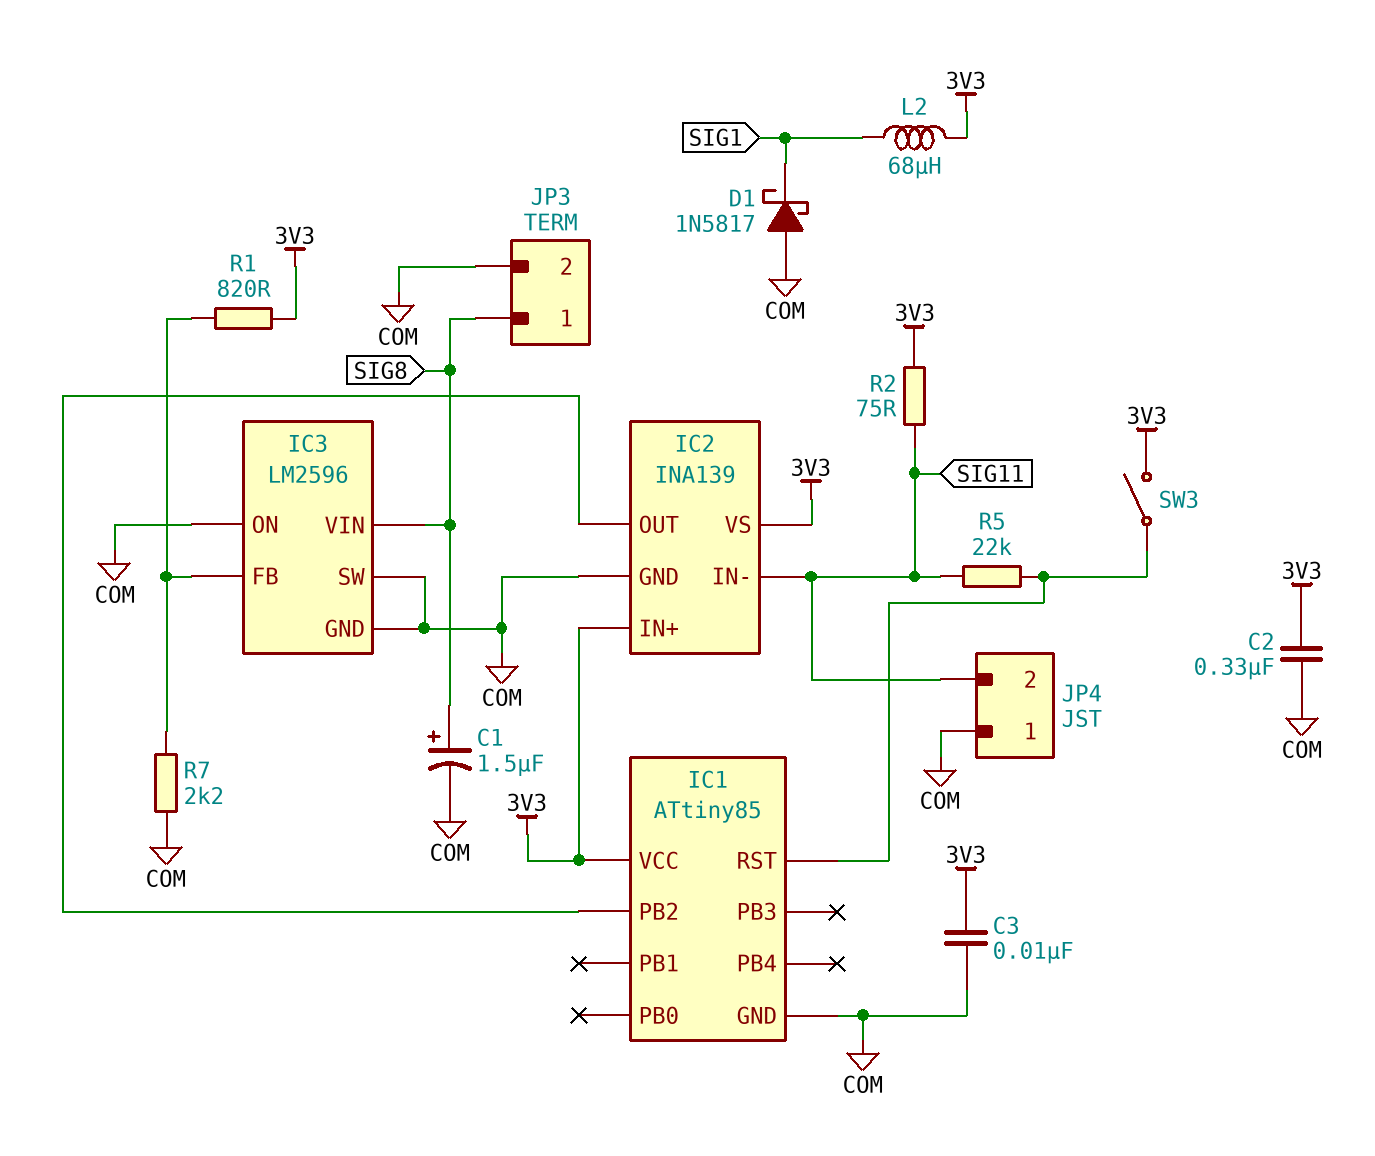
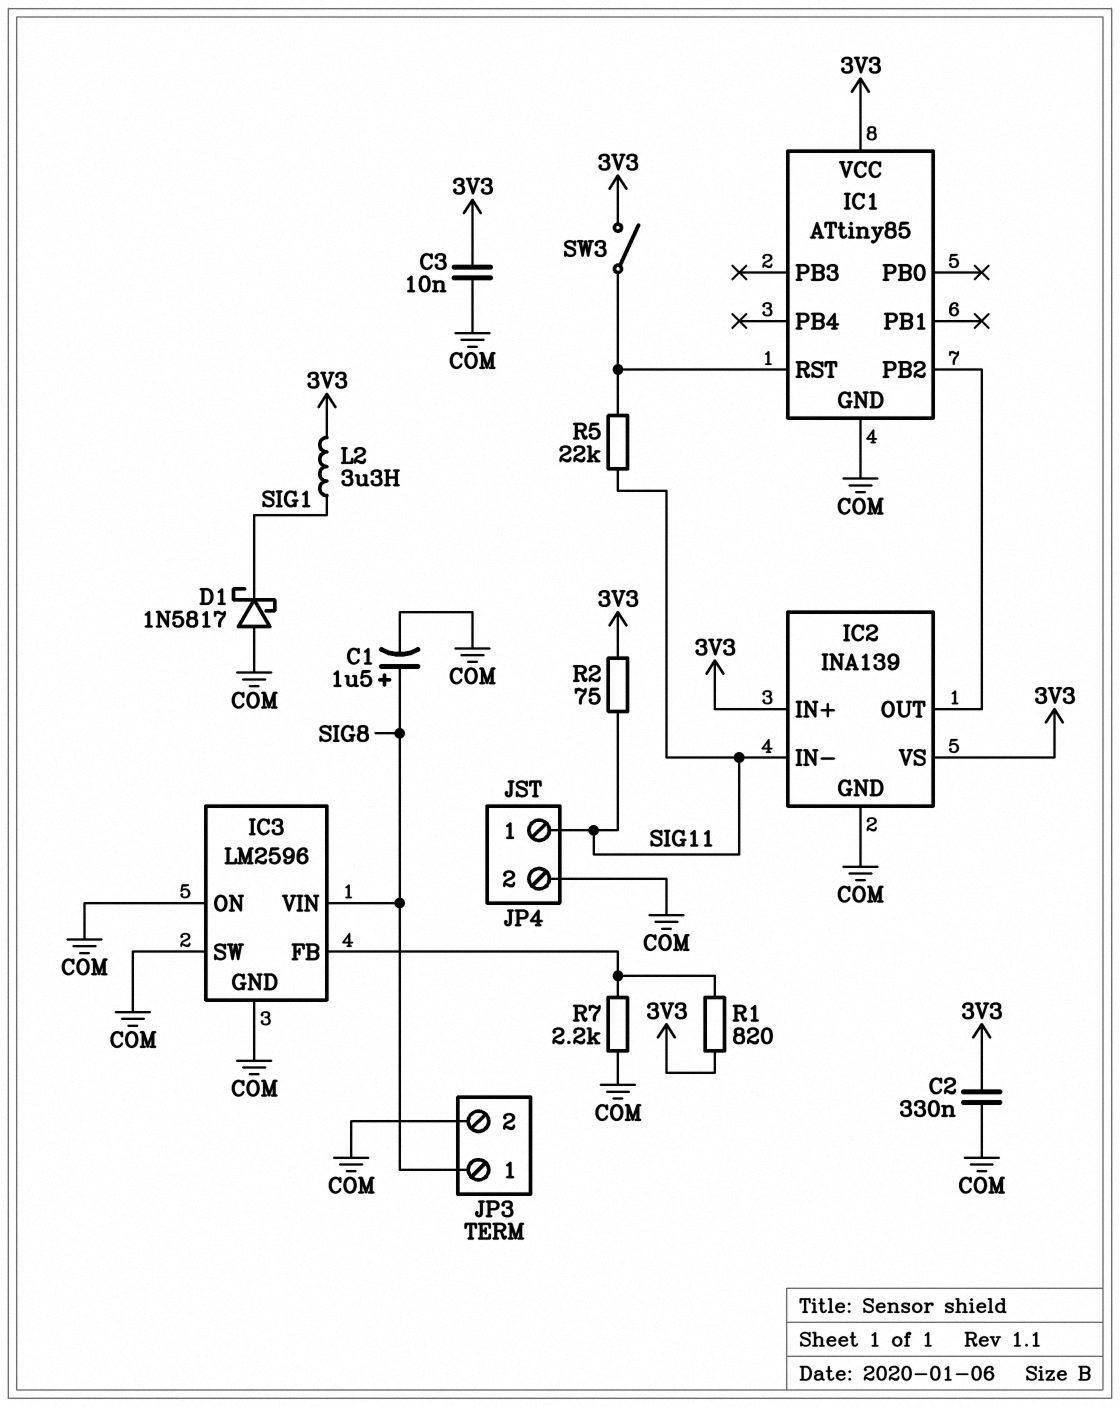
JP4 pin 1: COM -> SIG11
JP4 pin 2: SIG11 -> COM
L2: 68uH (3V3, SIG1) -> 3.3uH (3V3, SIG1)

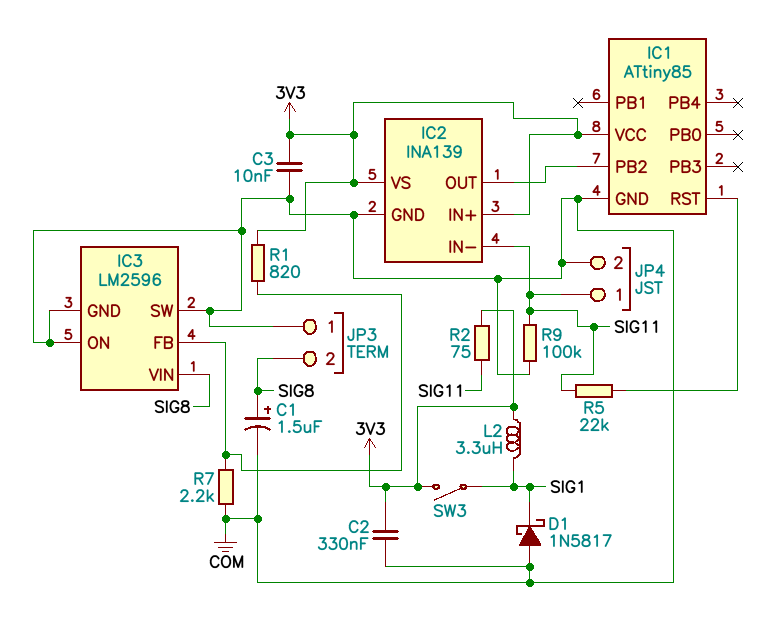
JP3 pin 1: SIG8 -> COM
JP3 pin 2: COM -> SIG8
R9: none -> 100k (COM, SIG11)
SW3: switch (3V3, IC1/RST) -> switch (3V3, SIG1)

